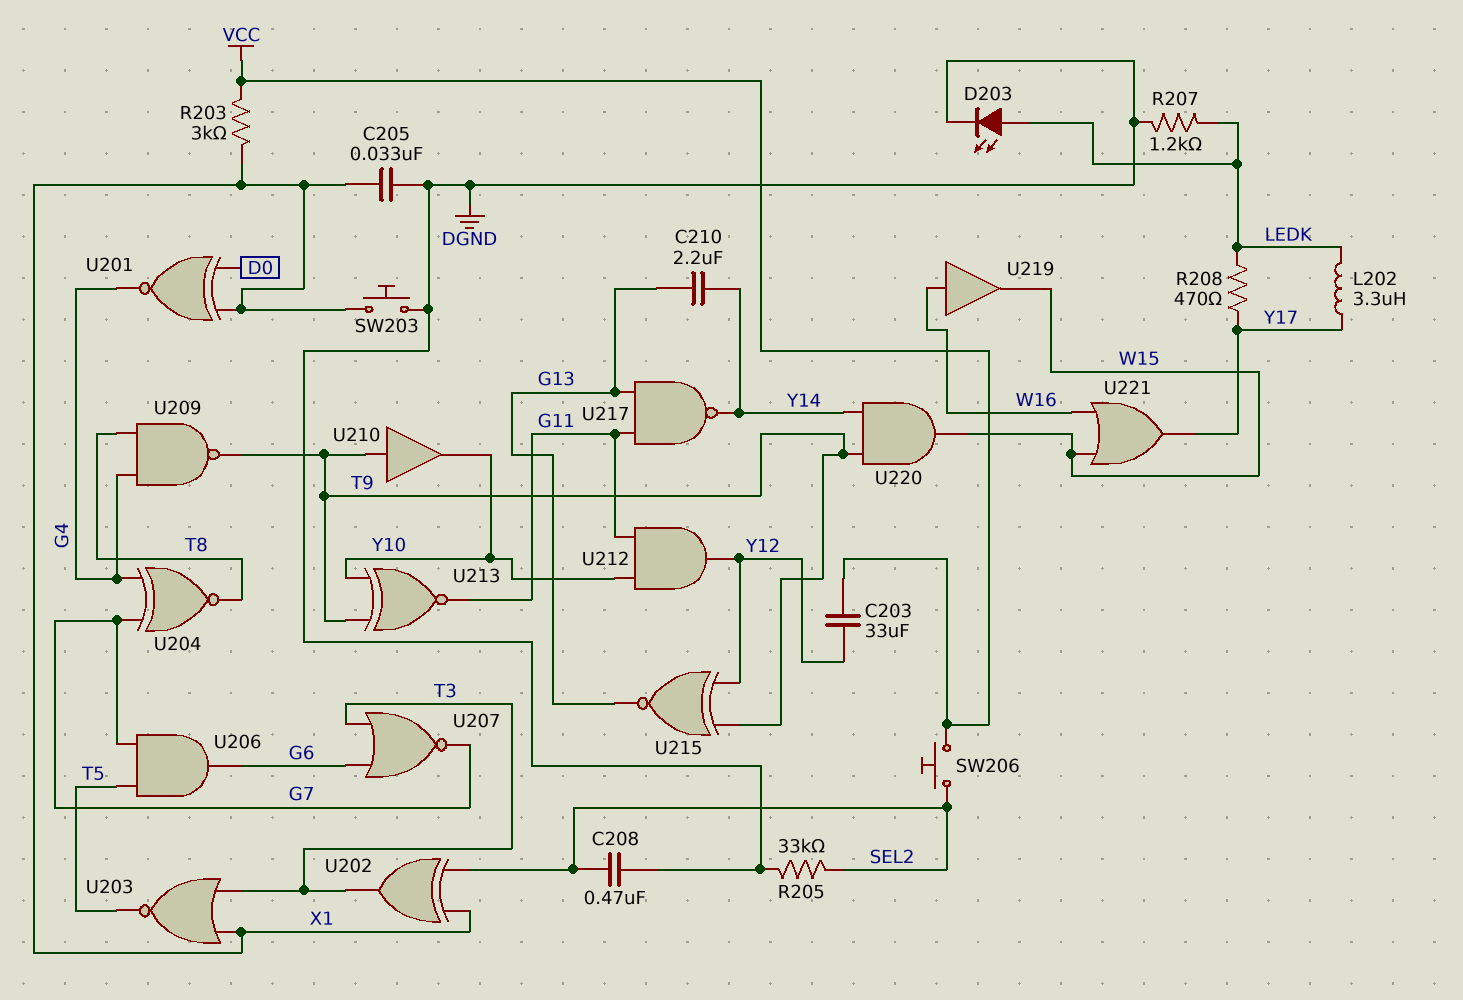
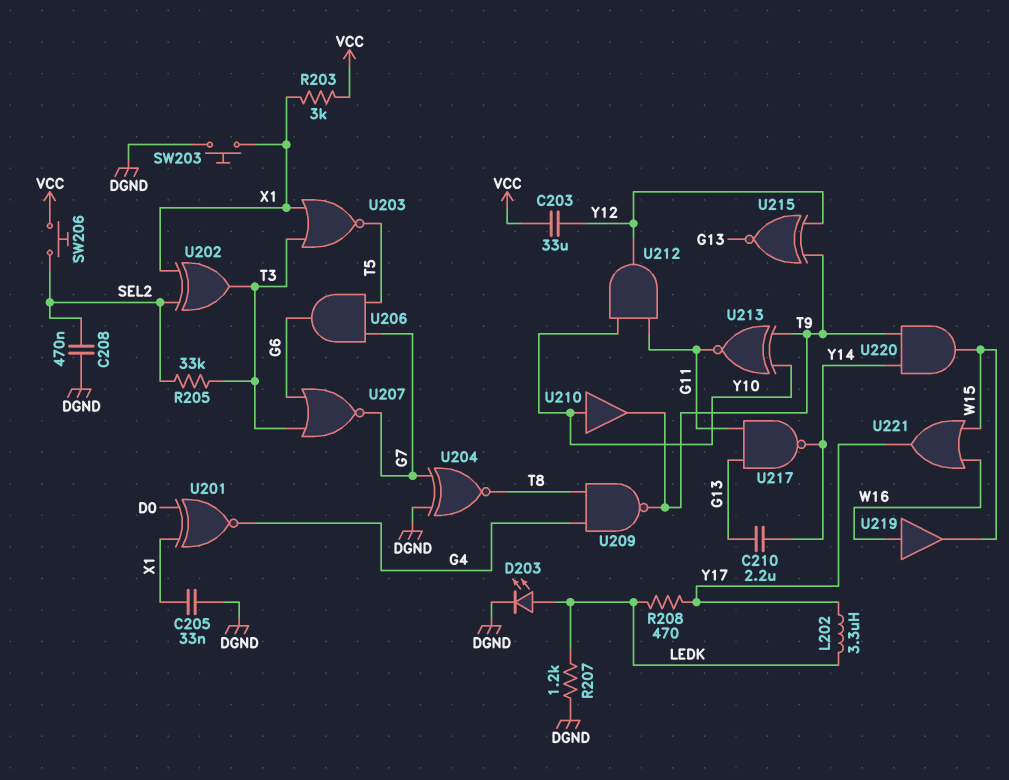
R205: 33k (DGND, SEL2) -> 33k (SEL2, T3)
U204: XNOR (in G4, in G7, out T8) -> XNOR (in DGND, in G7, out T8)
U210: buffer (in T9, out Y10) -> buffer (in Y10, out T9)

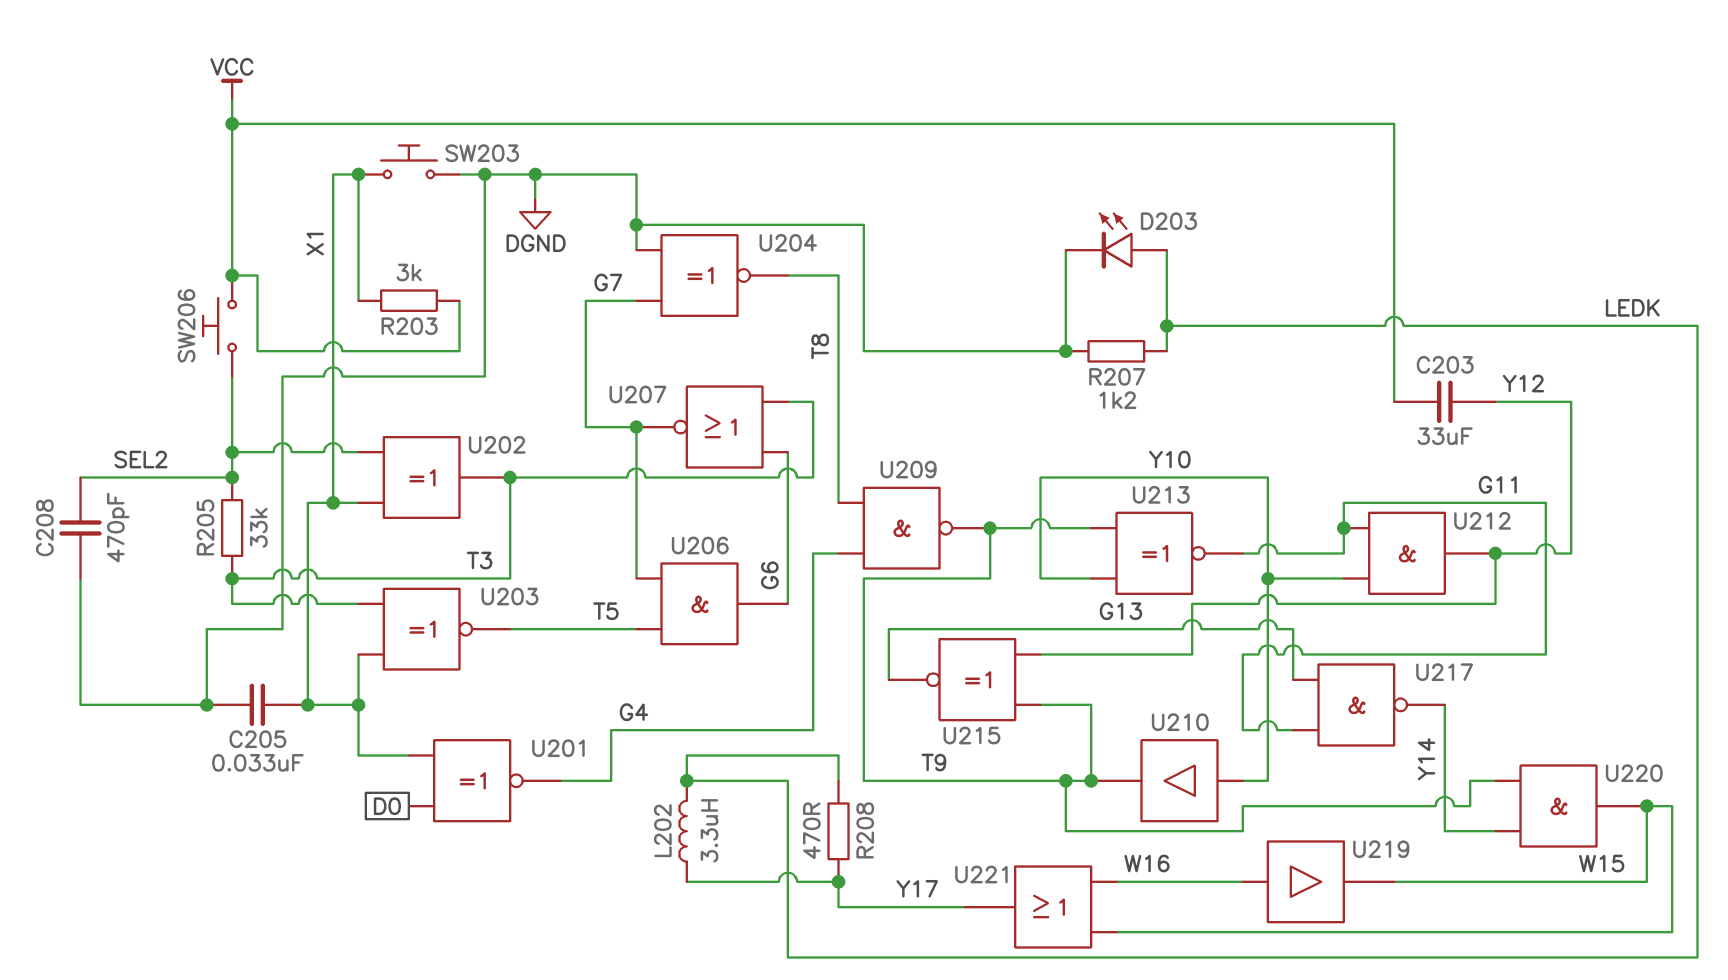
C208: 470nF (DGND, SEL2) -> 470pF (DGND, SEL2)
C210: 2.2uF (G13, Y14) -> none
U203: NOR (in T3, in X1, out T5) -> XNOR (in T3, in X1, out T5)

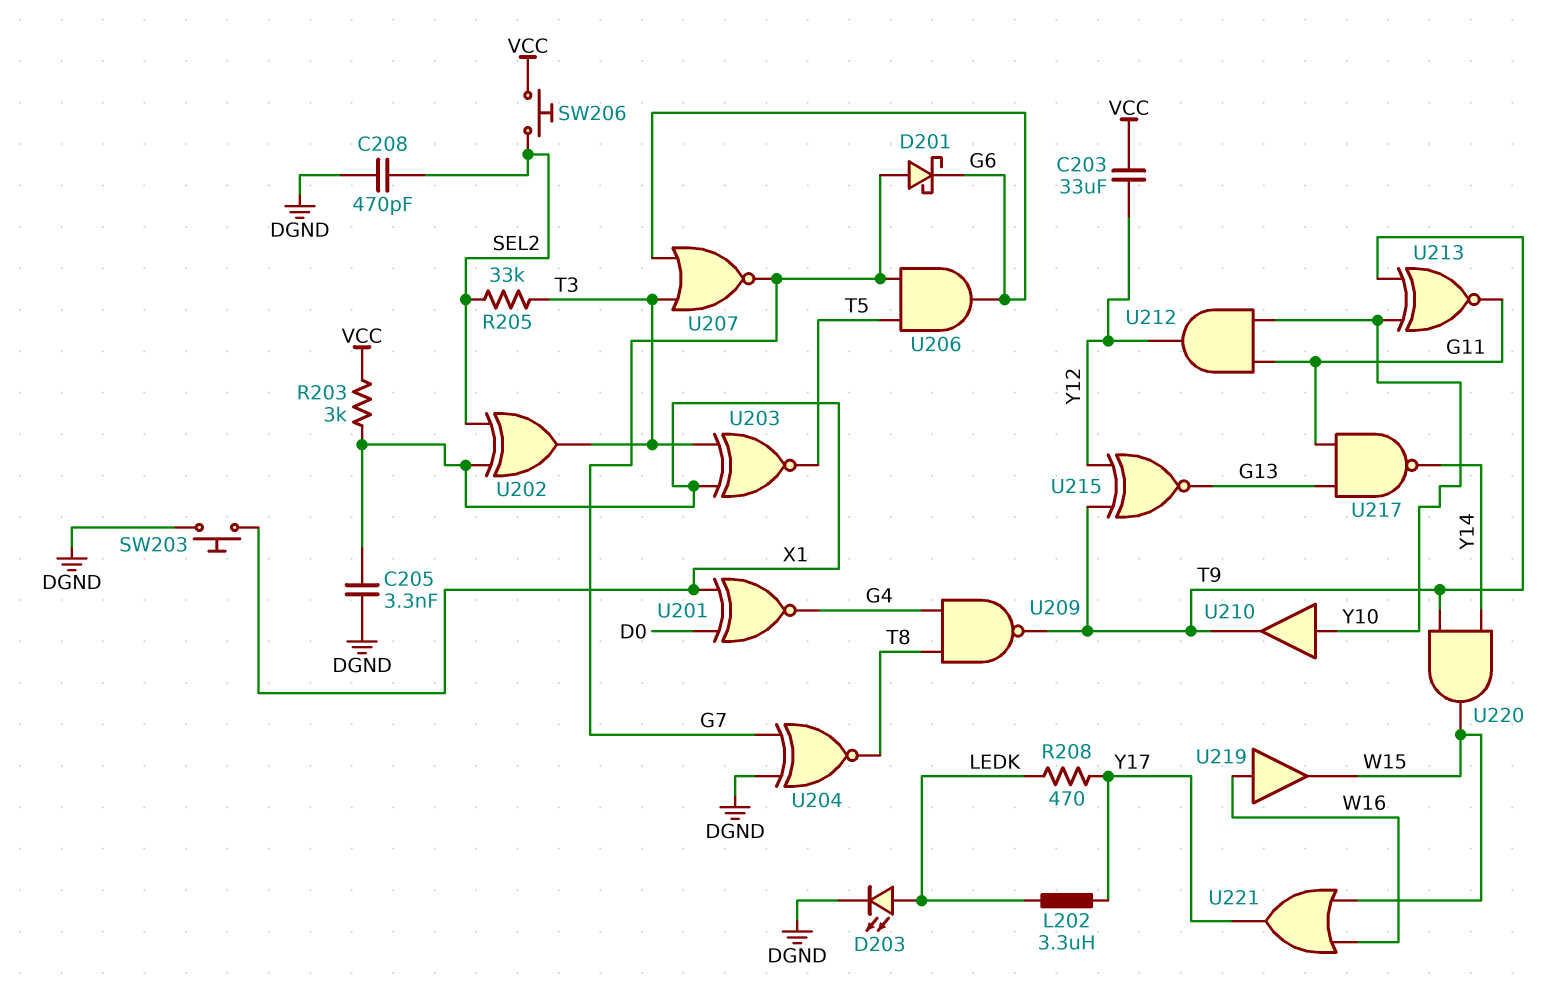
C205: 33nF (DGND, X1) -> 3.3nF (DGND, X1)
D201: none -> schottky (A G7, K G6)
R207: 1.2k (DGND, LEDK) -> none

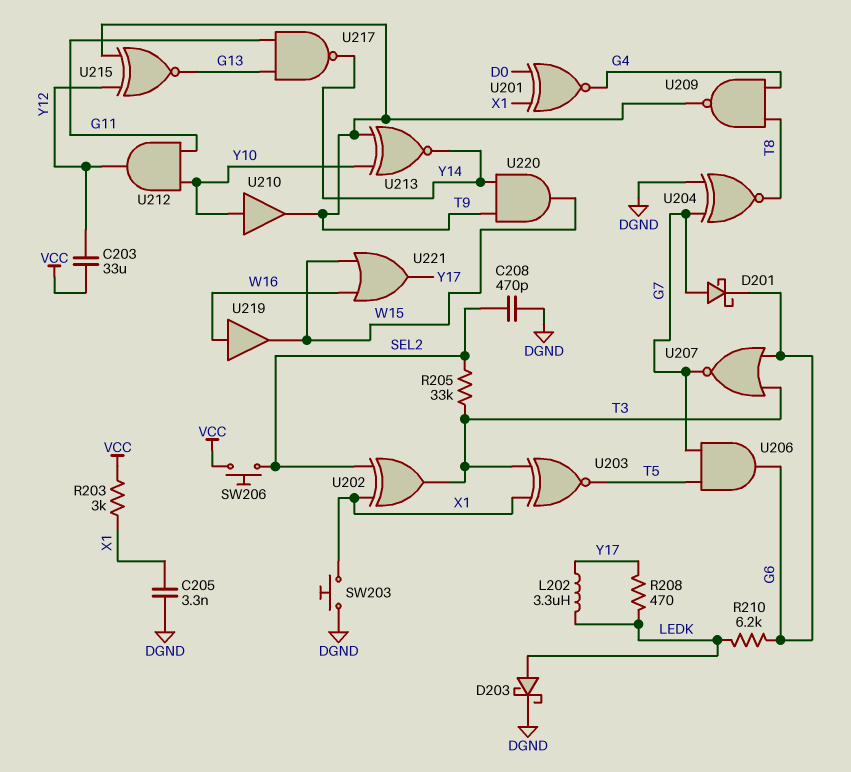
D203: LED (A LEDK, K DGND) -> schottky (A LEDK, K DGND)
R210: none -> 6.2k (G6, LEDK)
U213: XNOR (in T9, in Y10, out G11) -> XNOR (in T9, in Y10, out Y14)

